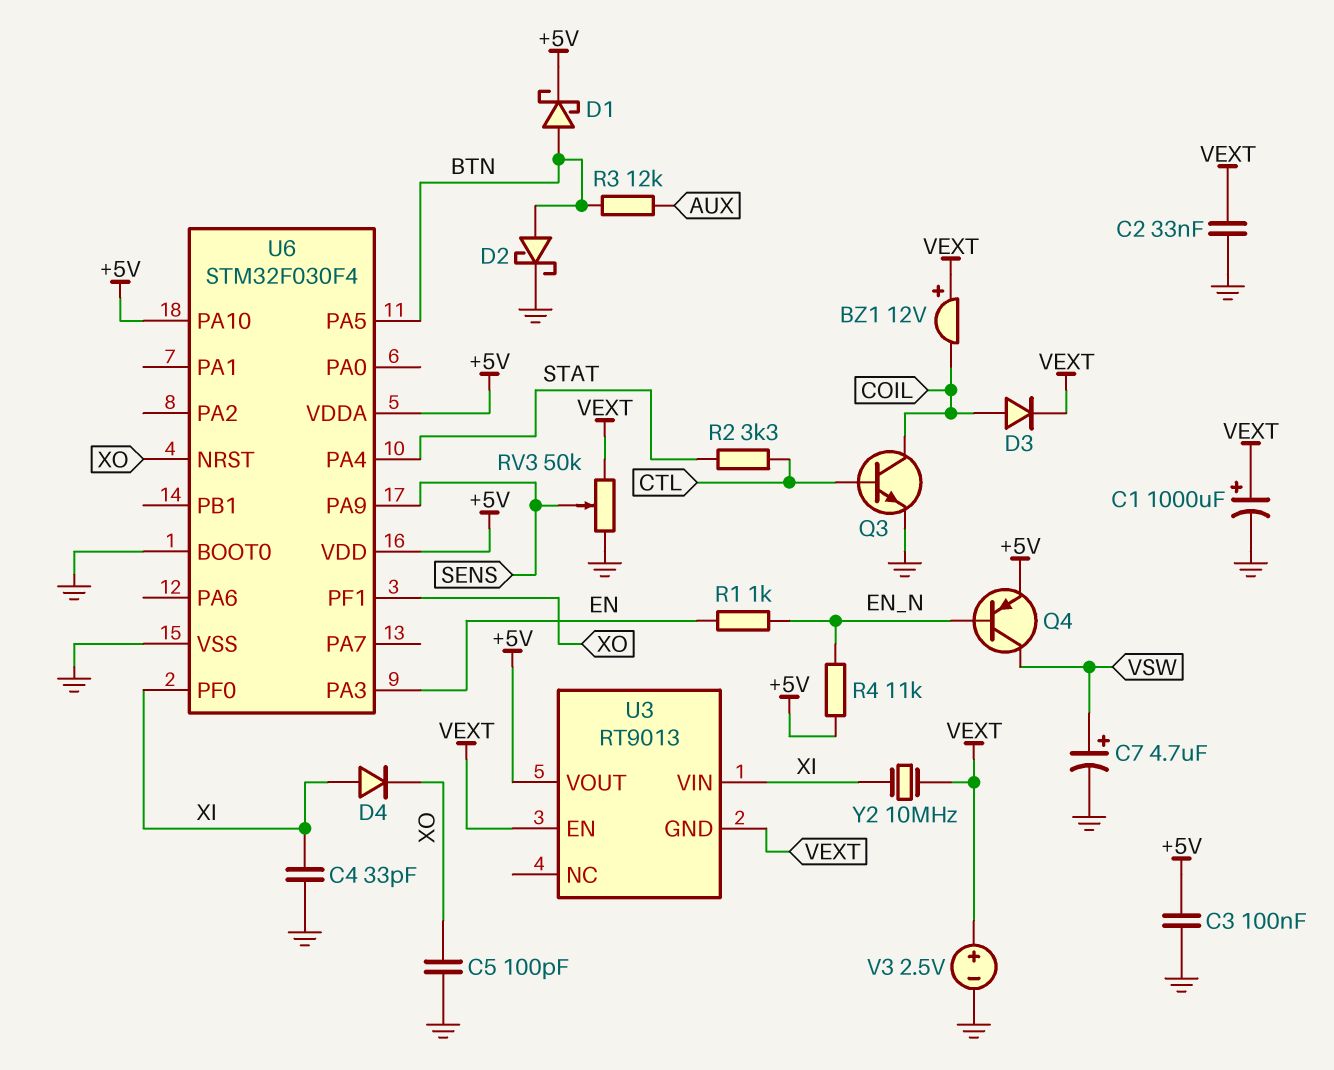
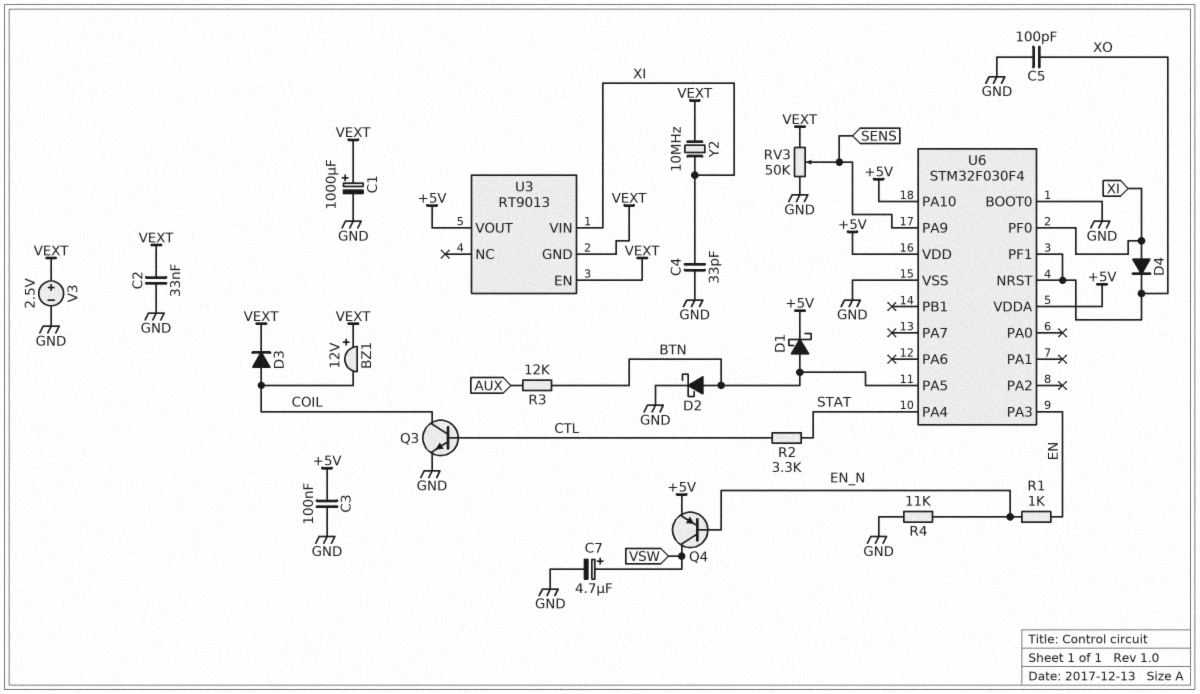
R4: 11k (+5V, EN_N) -> 11k (EN_N, GND)

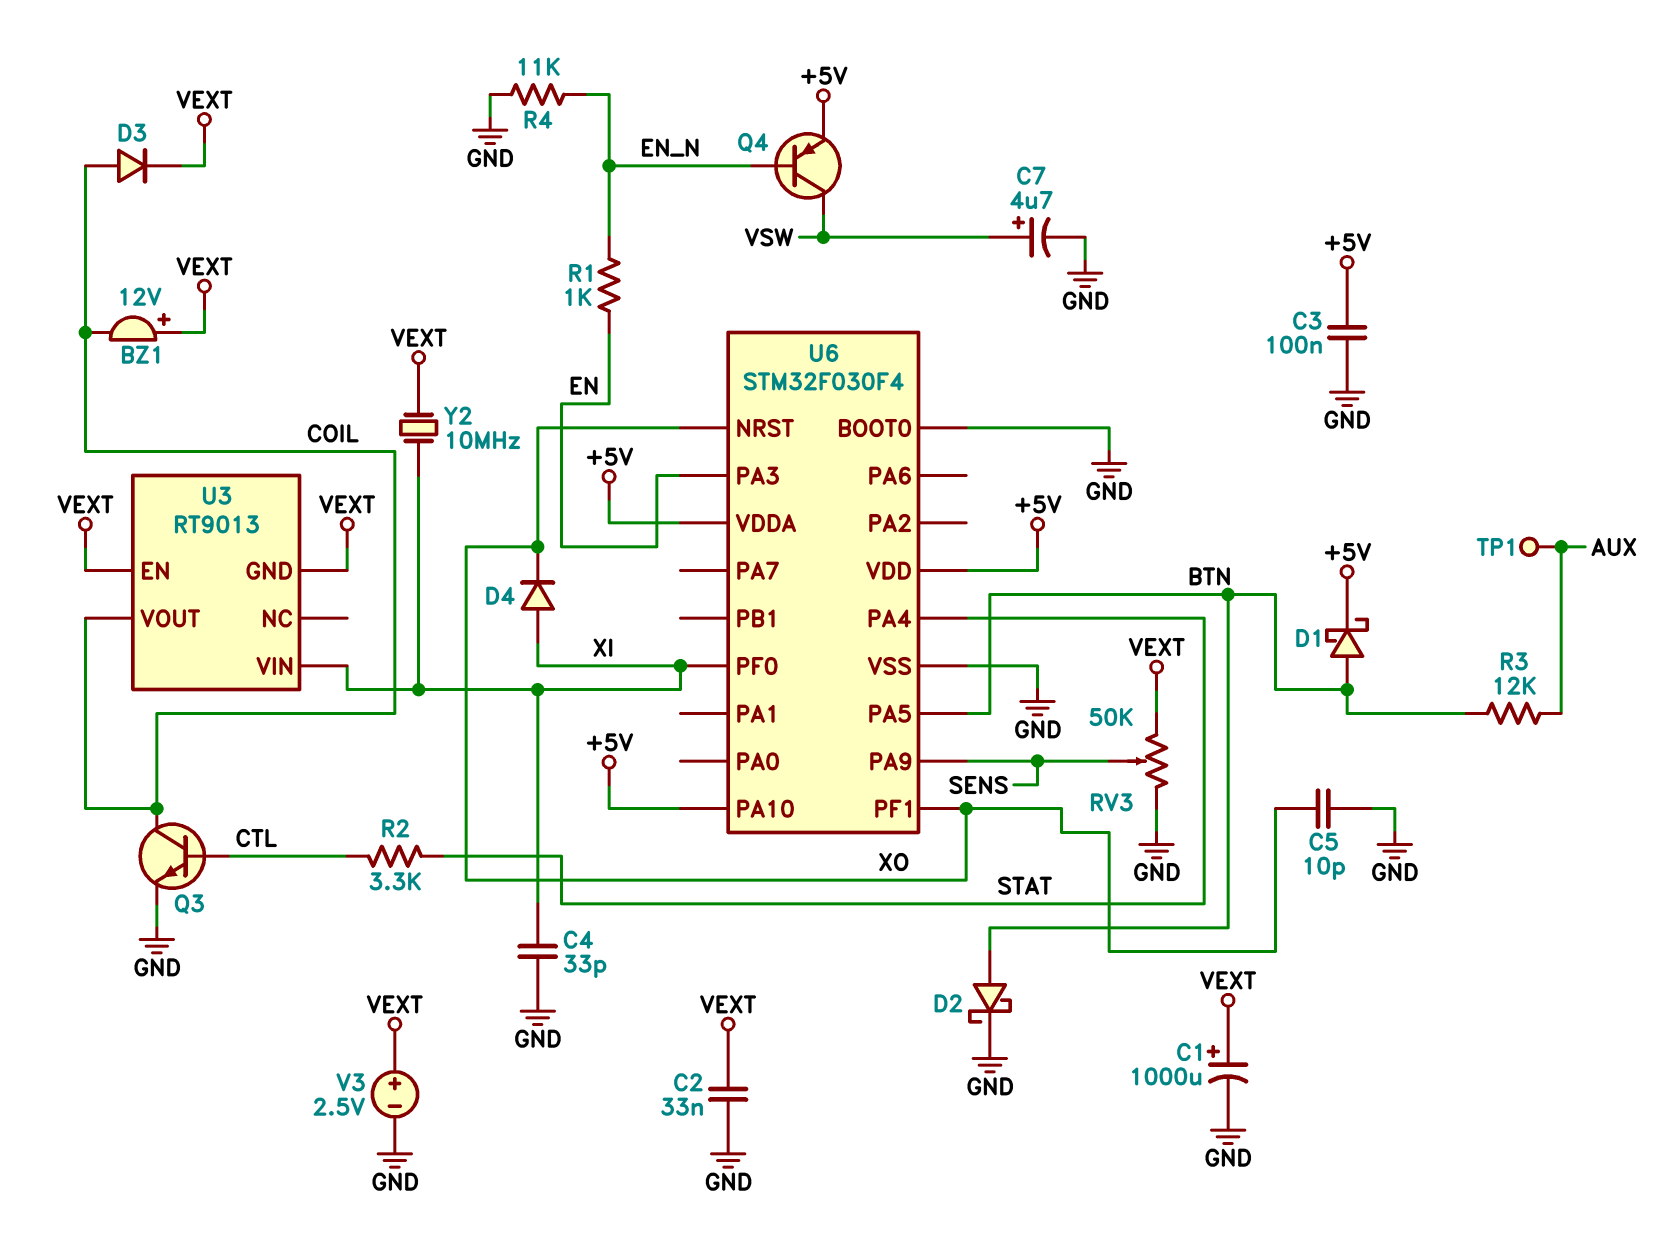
C5: 100pF (GND, XO) -> 10pF (GND, XO)
TP1: none -> test point (AUX)
U3 pin VOUT: +5V -> COIL

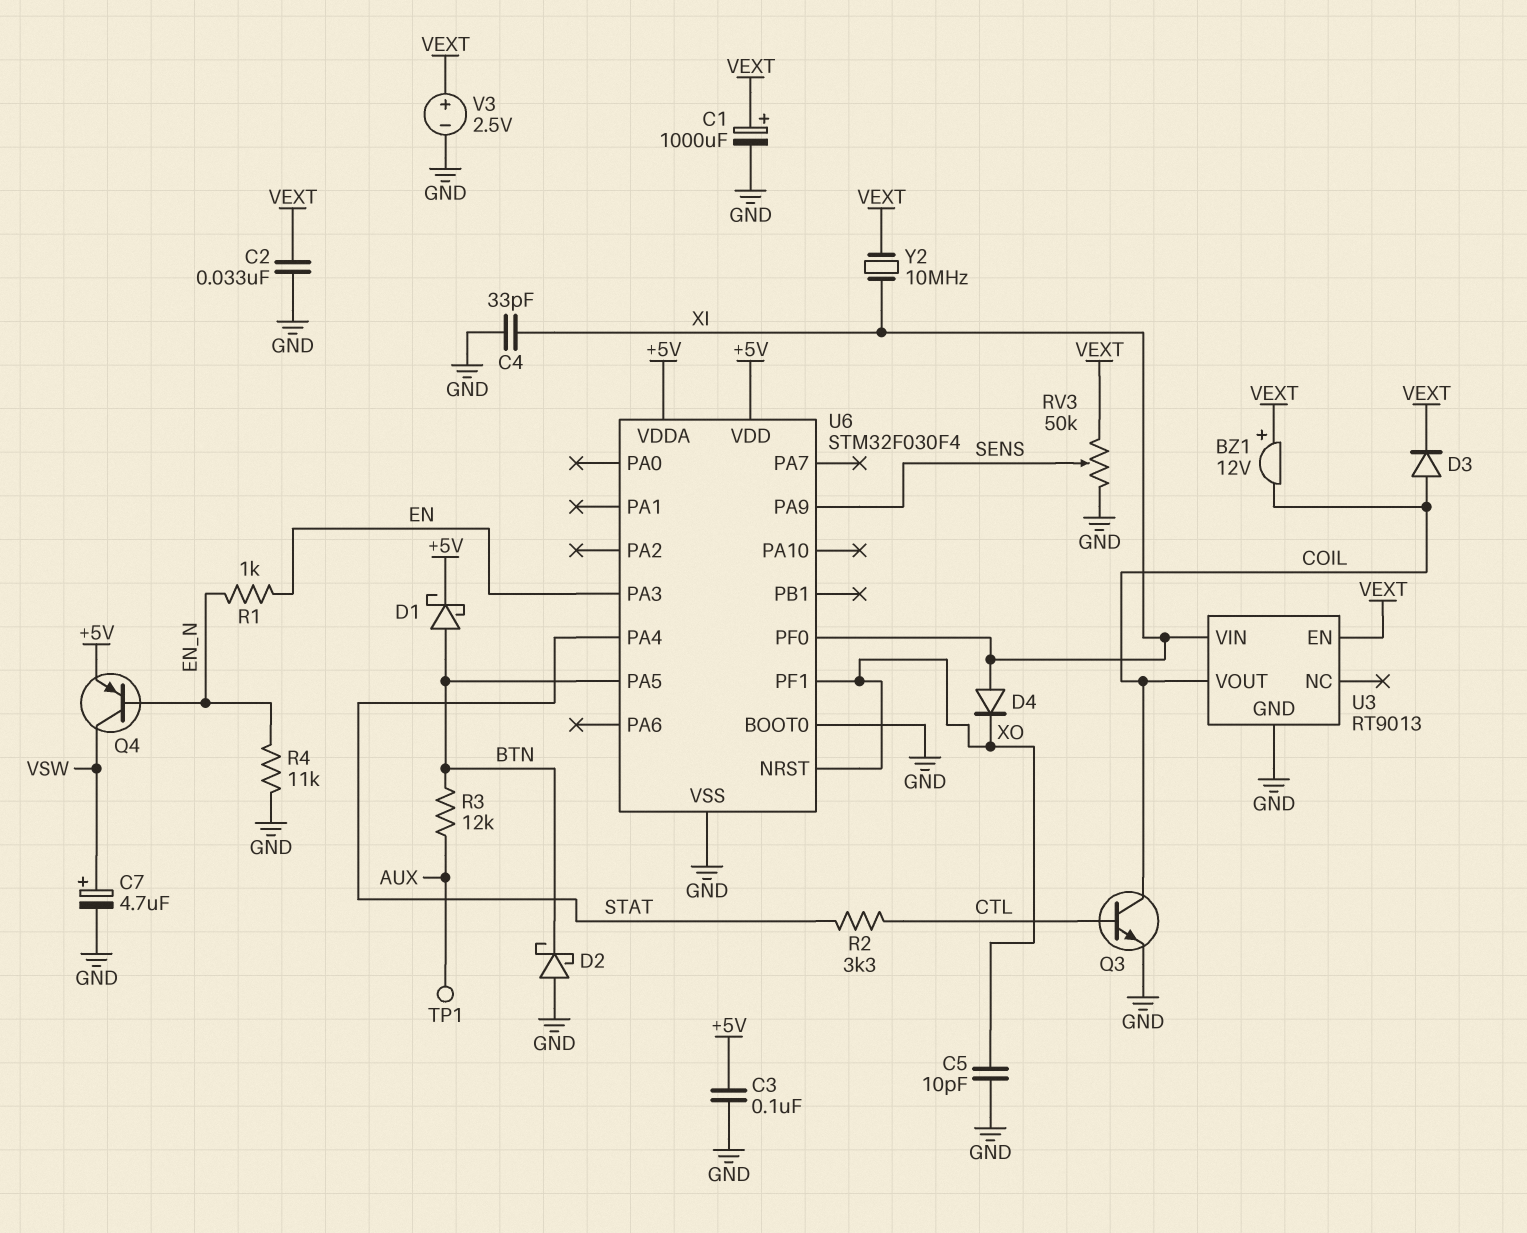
D2: schottky (A BTN, K GND) -> schottky (A GND, K BTN)
U3 pin GND: VEXT -> GND
U6 pin PA10: +5V -> none

